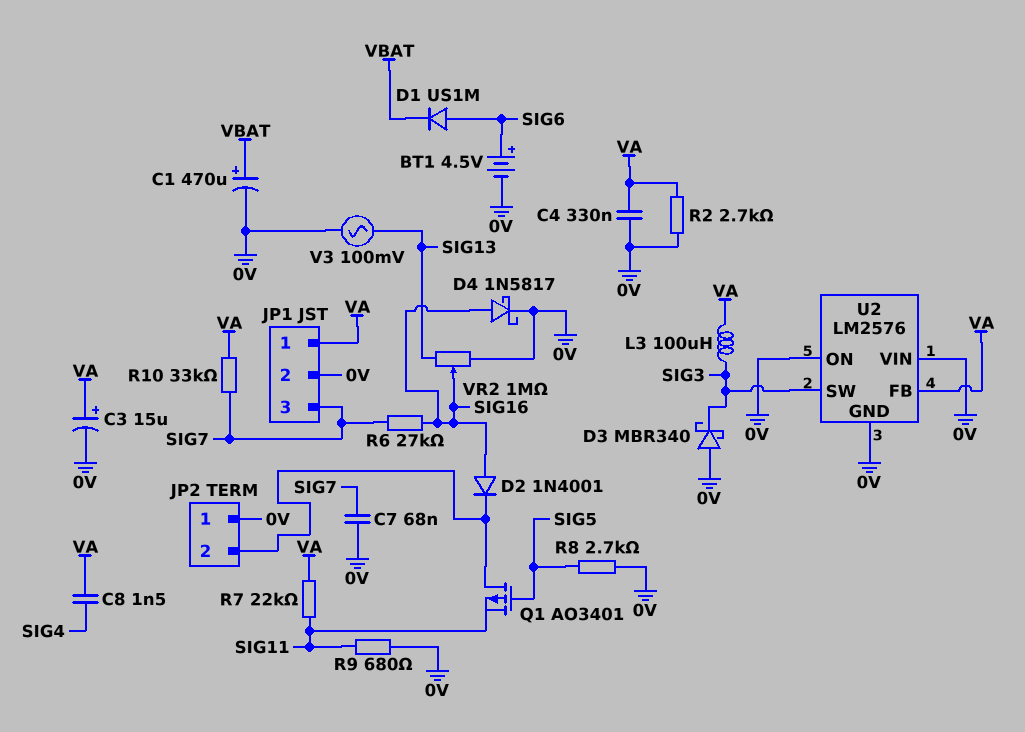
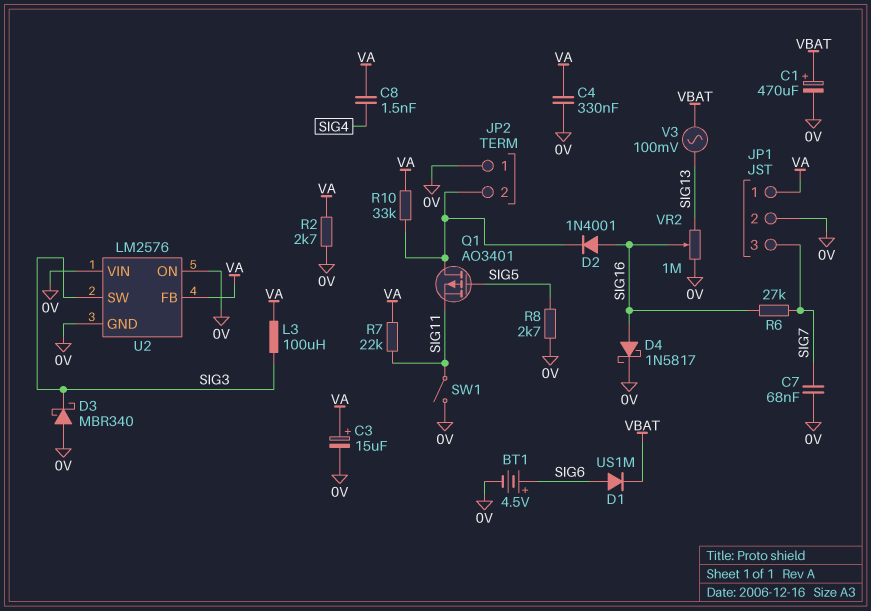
R9: 680 (0V, SIG11) -> none
R10: 33k (SIG7, VA) -> 33k (JP2/2, VA)
SW1: none -> switch (0V, SIG11)
V3: AC 100mV (0V, SIG13) -> AC 100mV (SIG13, VBAT)

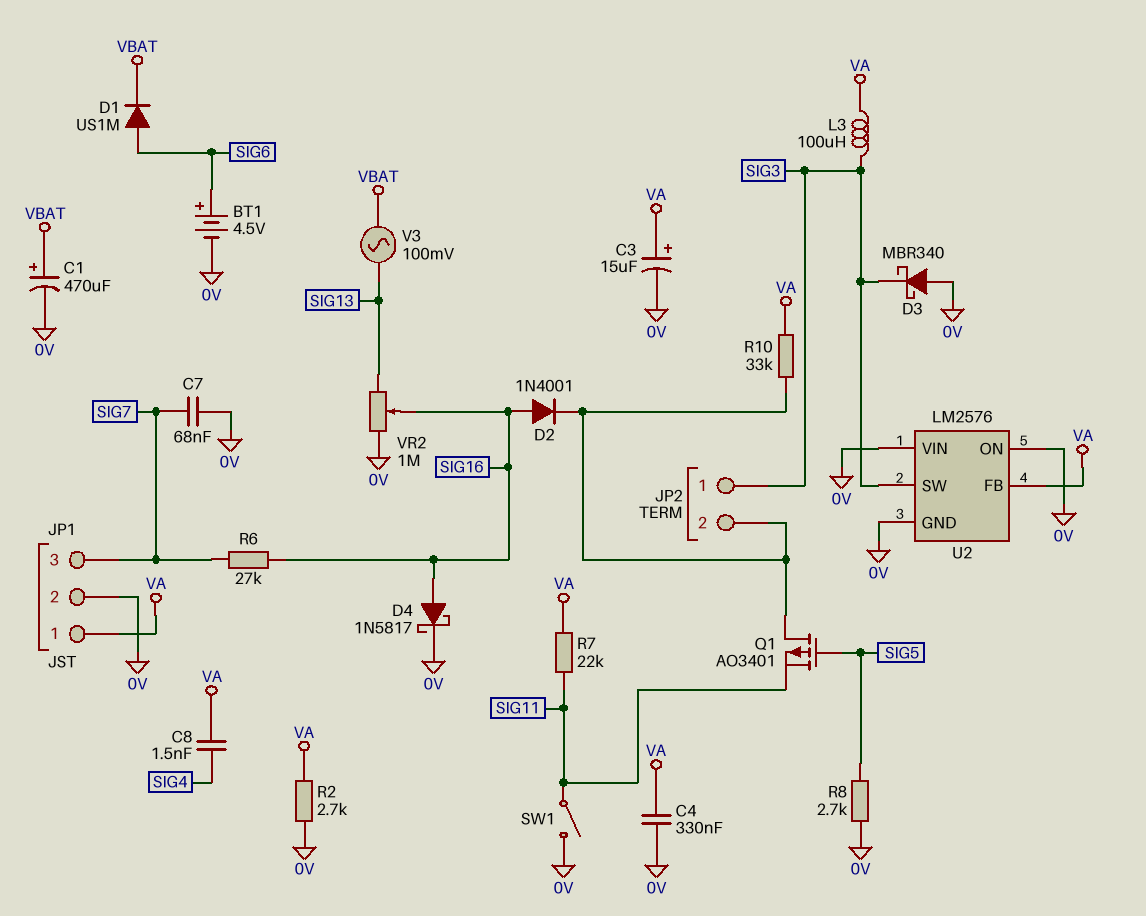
JP2 pin 1: 0V -> SIG3

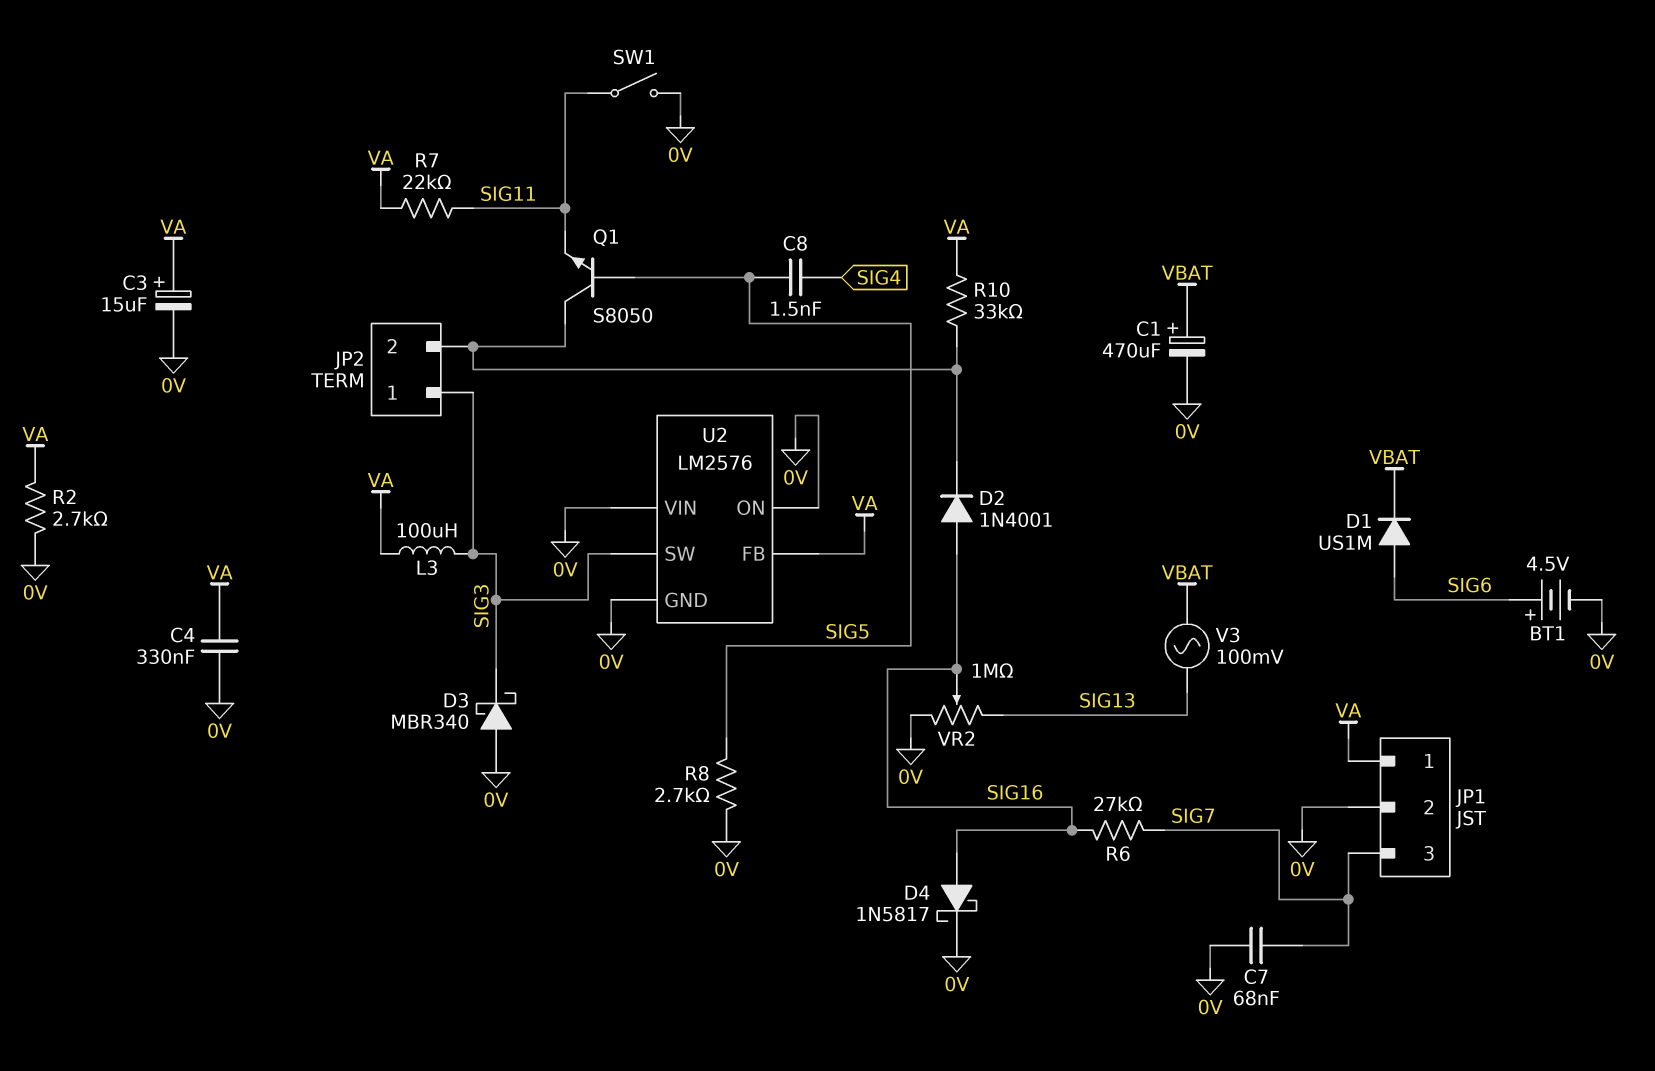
C8: 1.5nF (SIG4, VA) -> 1.5nF (SIG4, SIG5)
Q1: PMOS AO3401 (G SIG5, D JP2/2, S SIG11) -> NPN S8050 (B SIG5, C JP2/2, E SIG11)

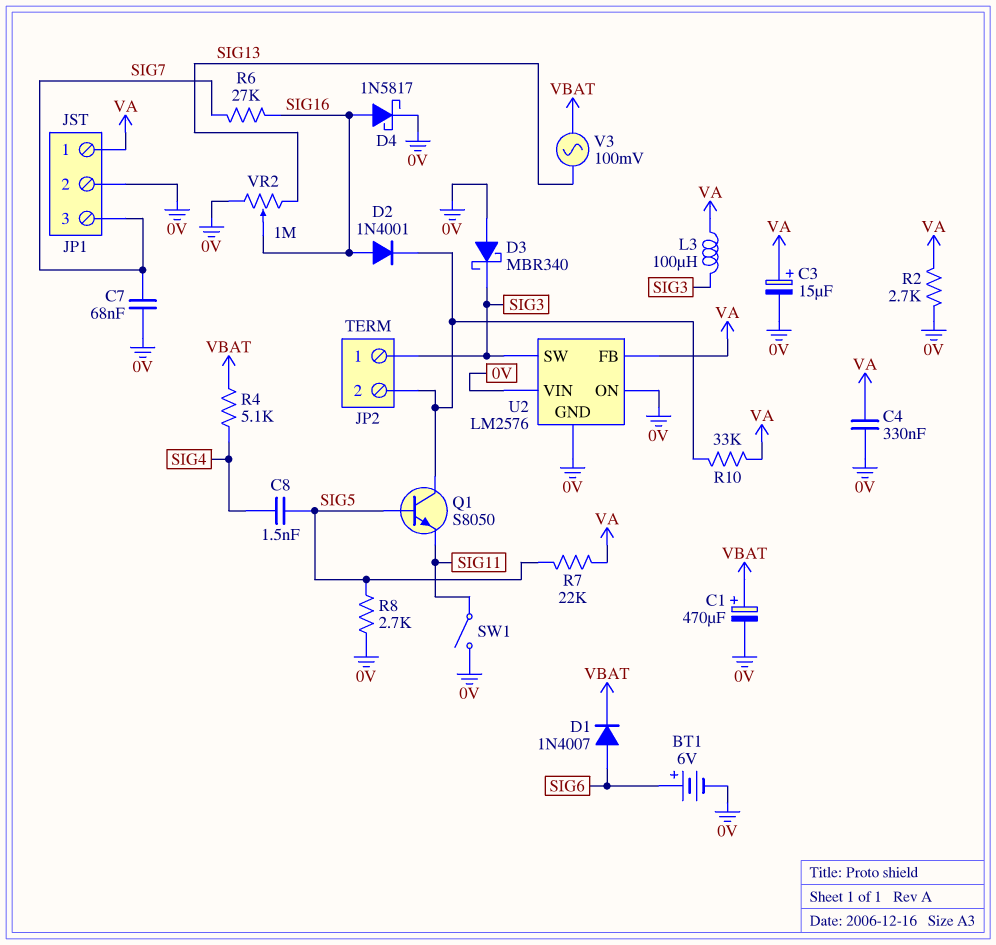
BT1: 4.5V (plus SIG6, minus 0V) -> 6V (plus SIG6, minus 0V)
D1: diode US1M (A SIG6, K VBAT) -> diode 1N4007 (A SIG6, K VBAT)
R4: none -> 5.1k (SIG4, VBAT)
R7: 22k (SIG11, VA) -> 22k (SIG5, VA)

